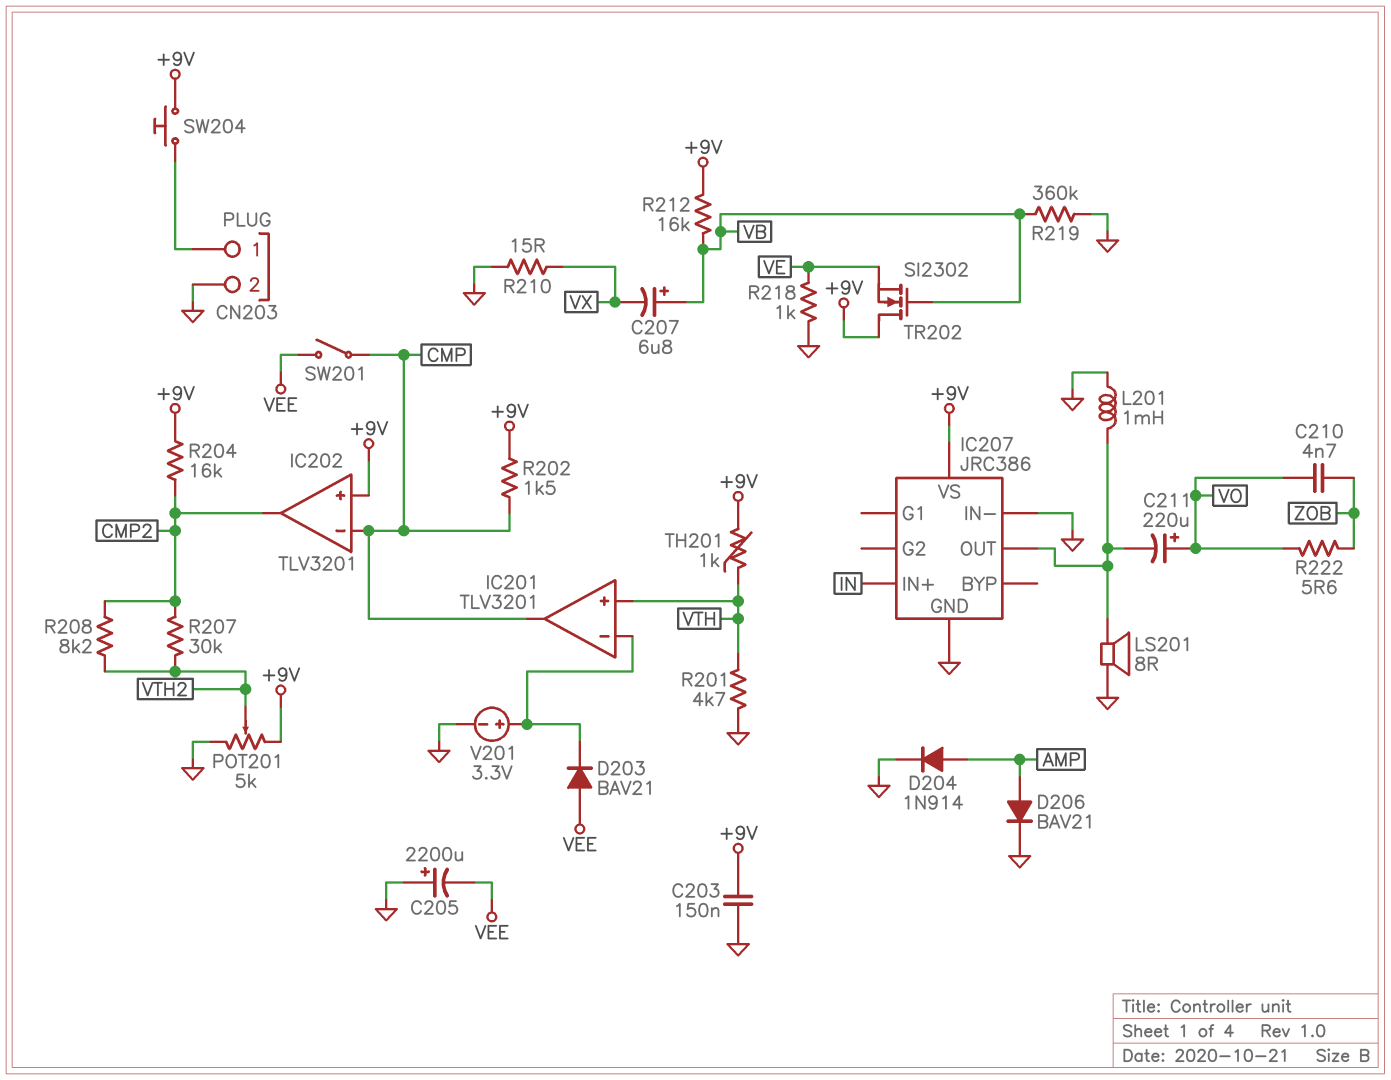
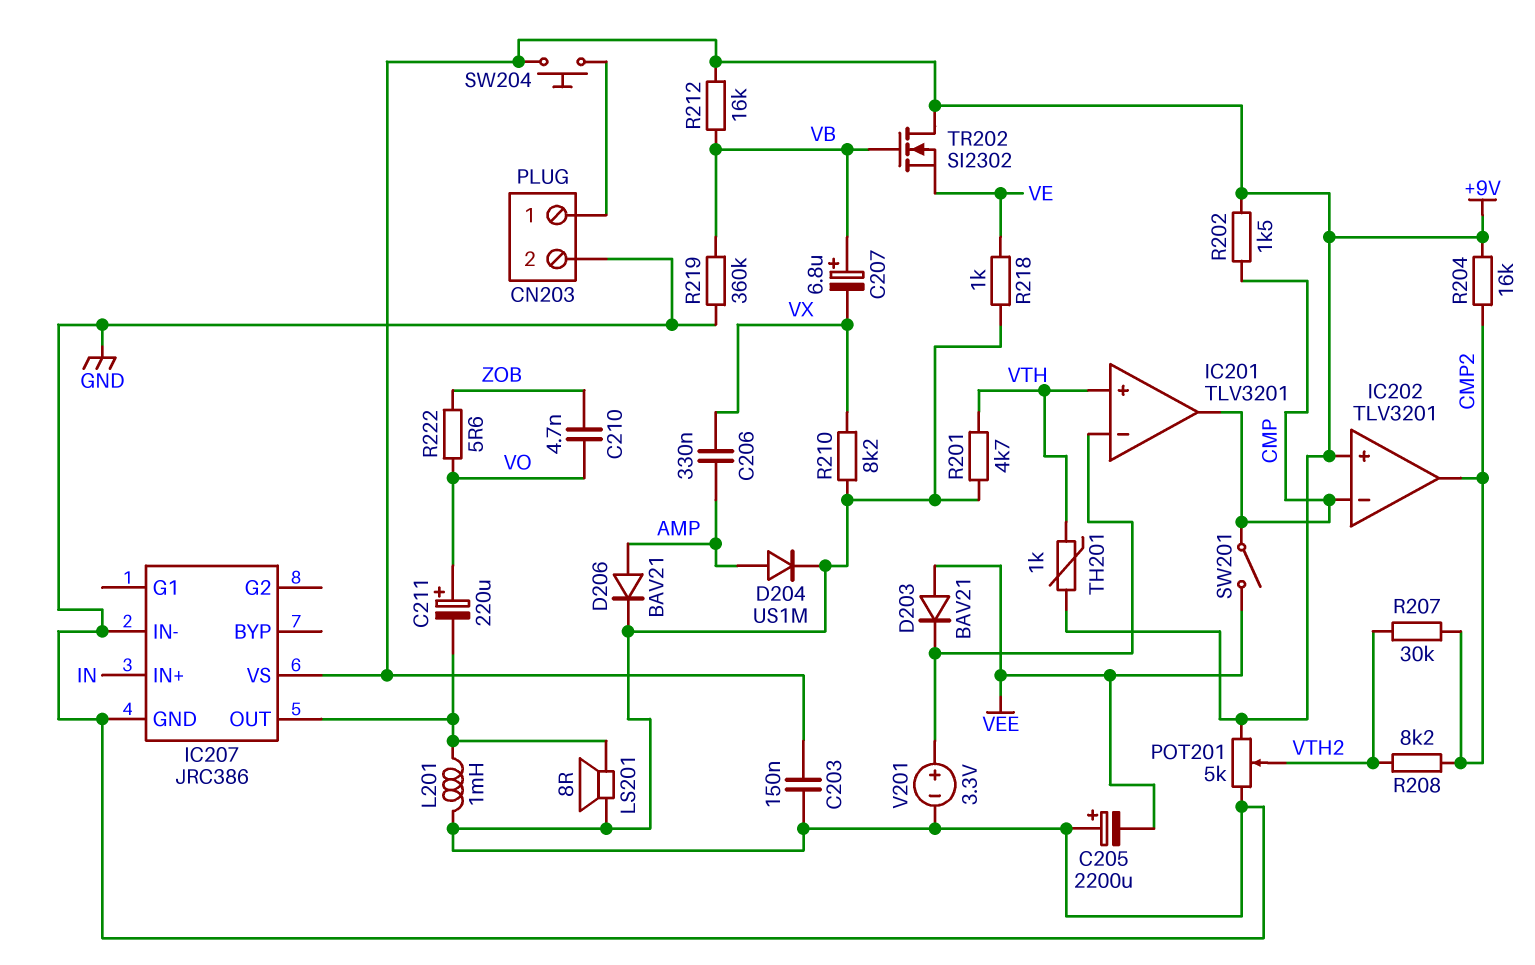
C206: none -> 330nF (AMP, VX)
D204: diode 1N914 (A AMP, K GND) -> diode US1M (A AMP, K GND)
R210: 15 (GND, VX) -> 8.2k (GND, VX)

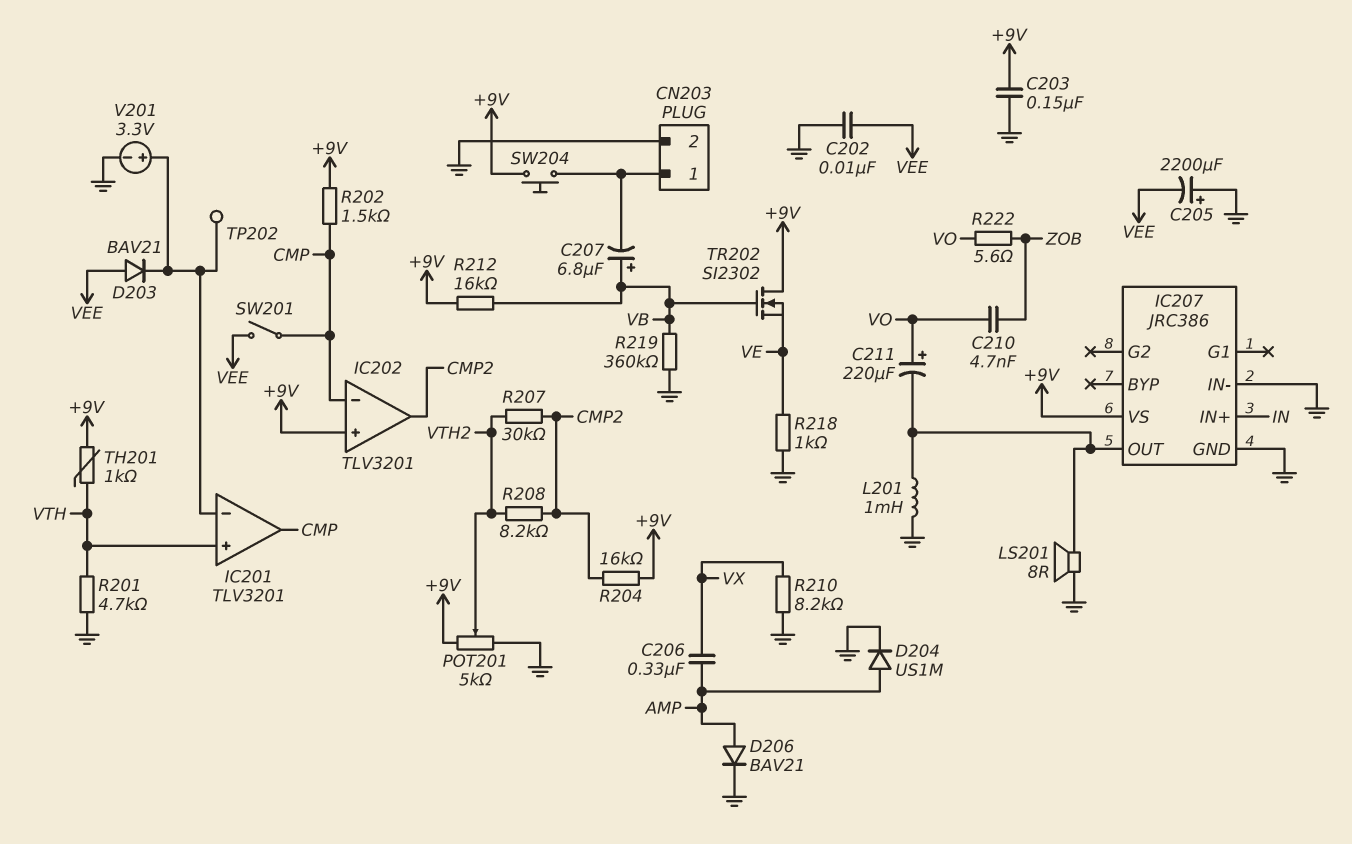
C202: none -> 10nF (GND, VEE)
C207: 6.8uF (plus VB, minus VX) -> 6.8uF (plus VB, minus CN203/1)
TP202: none -> test point (IC201/in-)

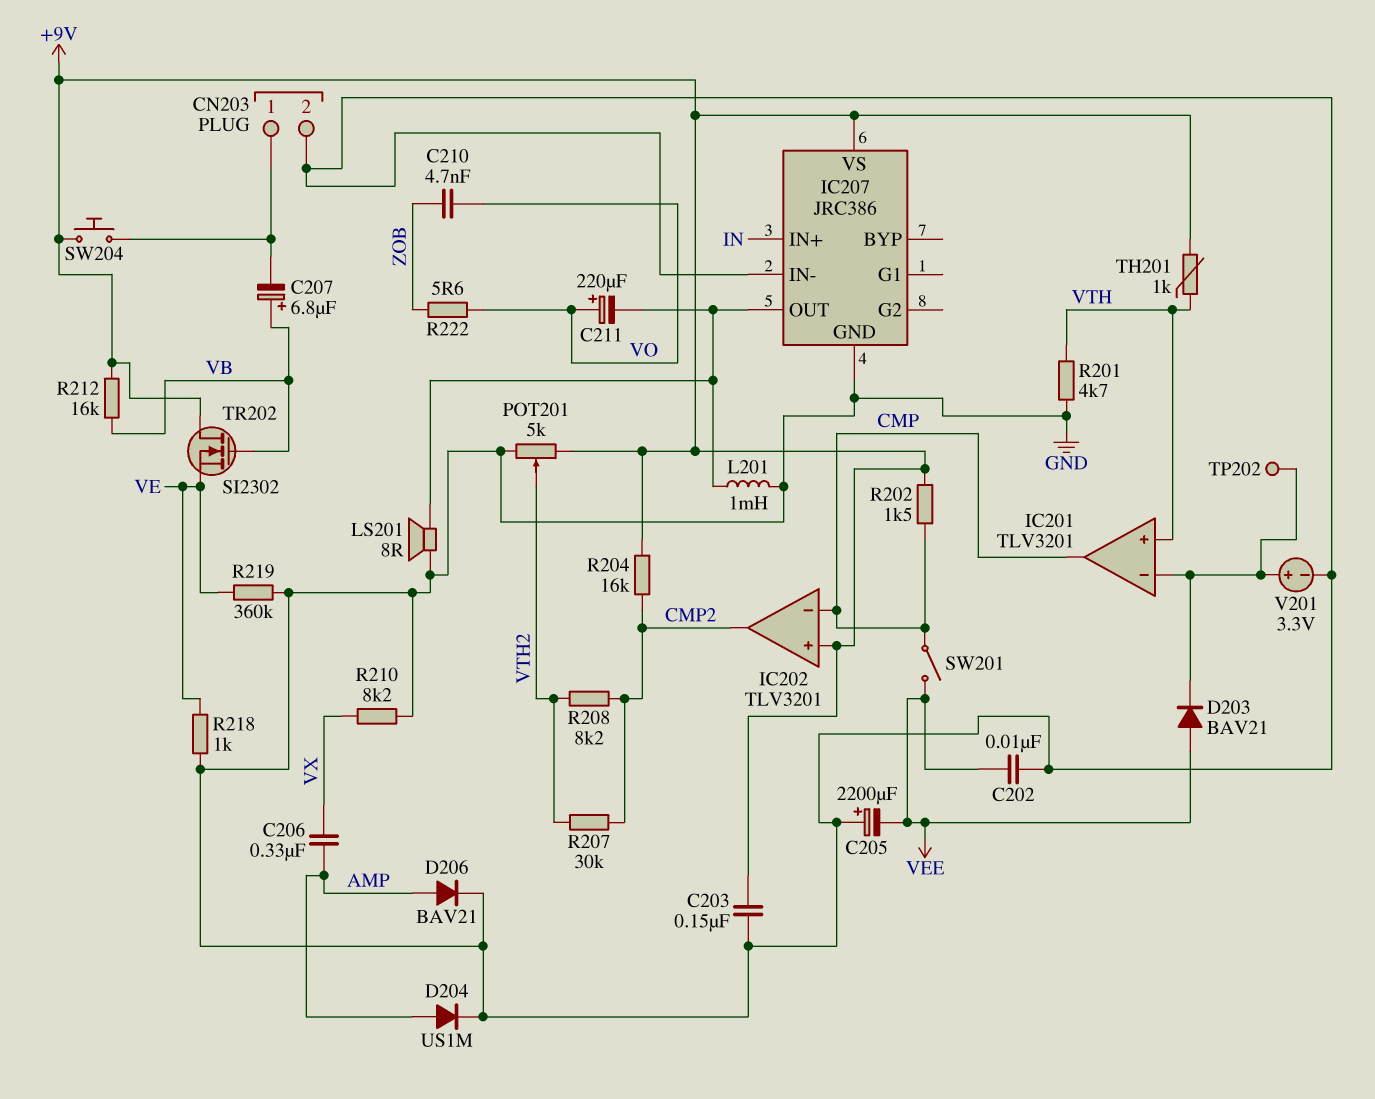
R219: 360k (GND, VB) -> 360k (GND, VE)

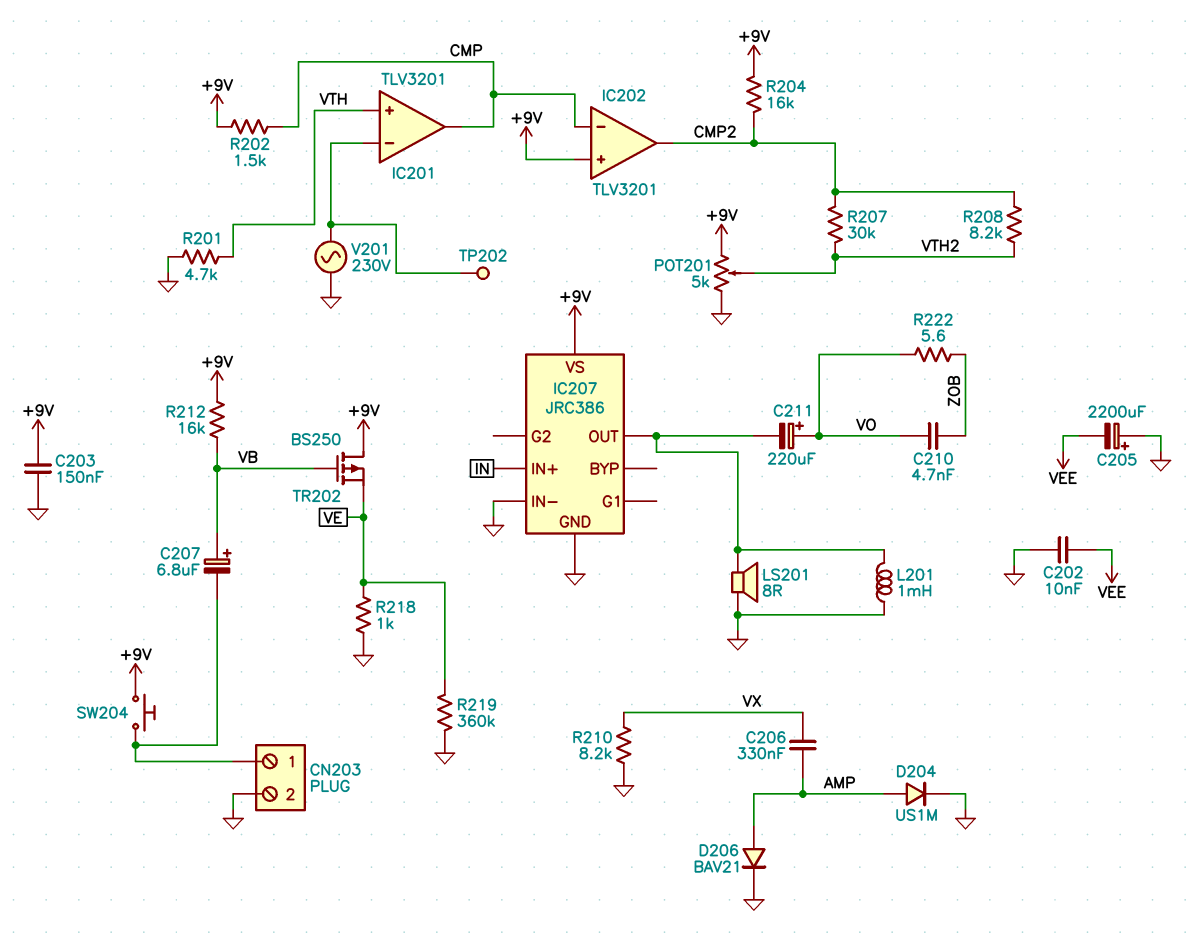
D203: diode BAV21 (A VEE, K IC201/in-) -> none
SW201: switch (CMP, VEE) -> none
TH201: 1k (+9V, VTH) -> none
TR202: NMOS SI2302 (G VB, D +9V, S VE) -> PMOS BS250 (G VB, D +9V, S VE)
V201: 3.3V (plus IC201/in-, minus GND) -> AC 230V (GND, IC201/in-)

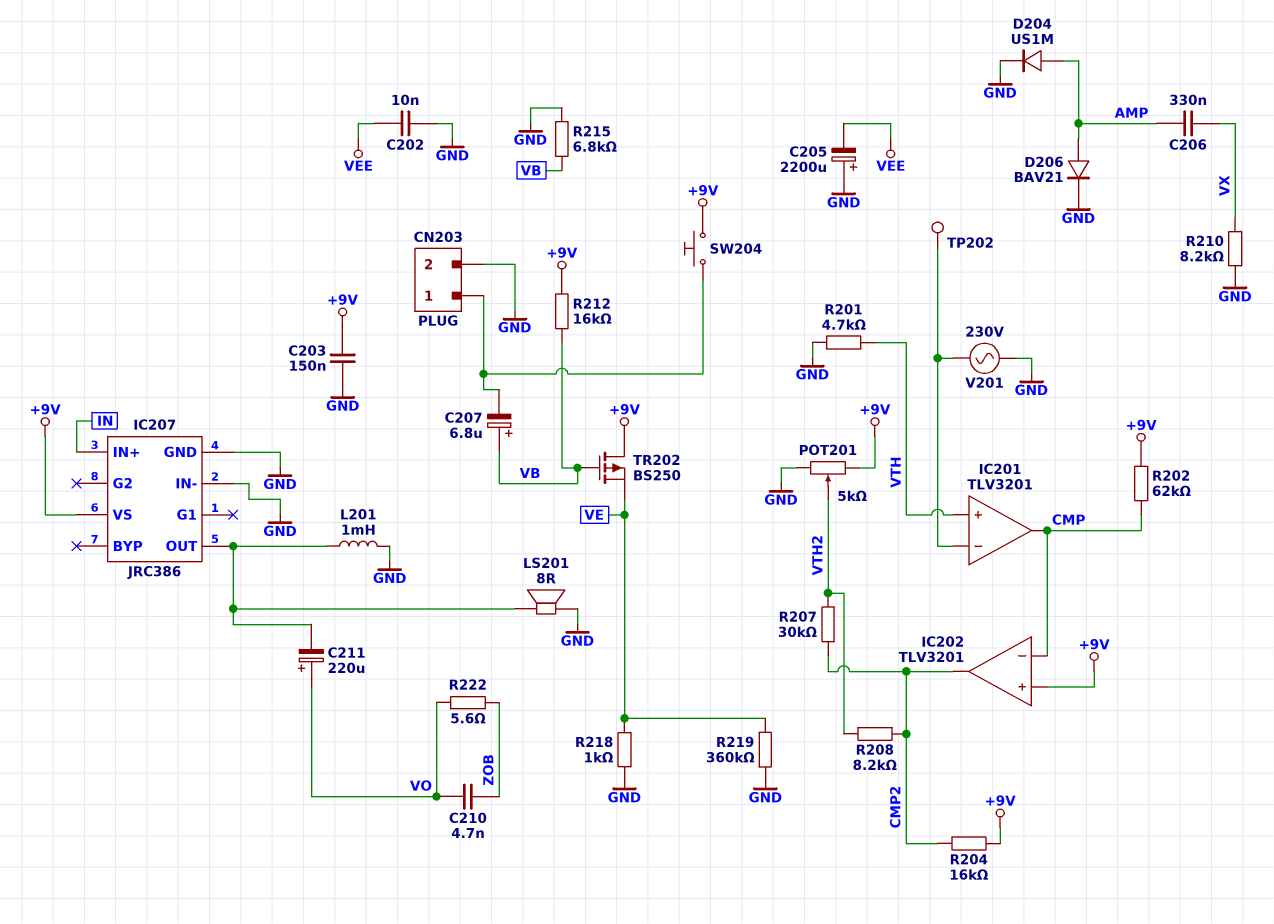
R202: 1.5k (+9V, CMP) -> 62k (+9V, CMP)
R215: none -> 6.8k (GND, VB)

